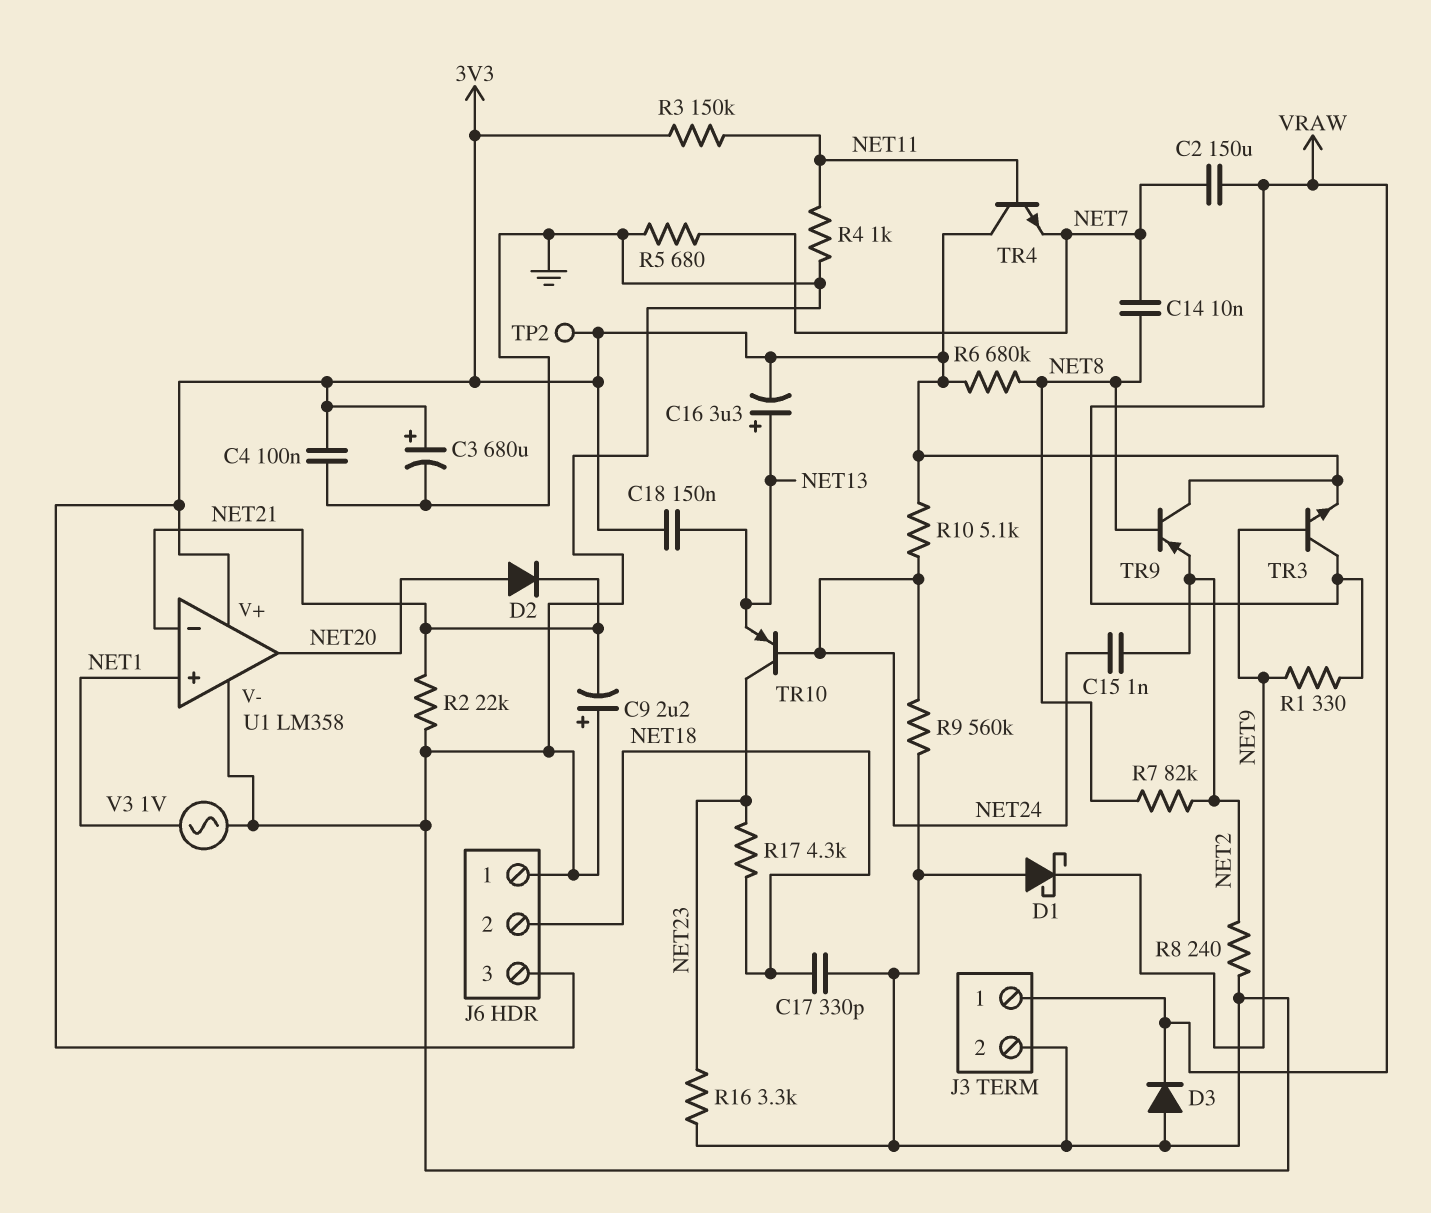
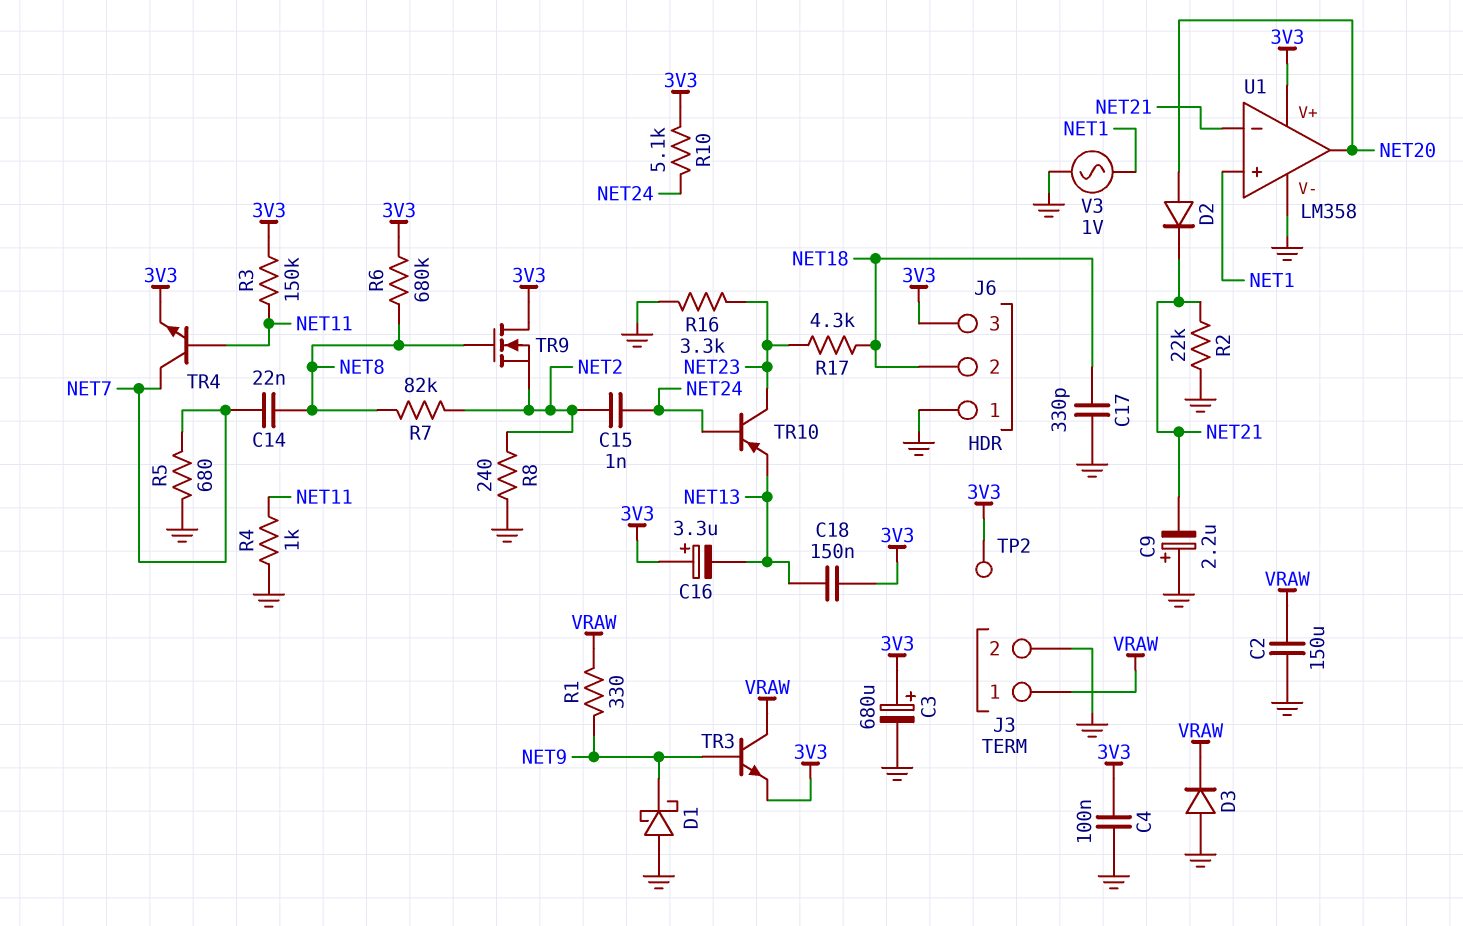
C2: 150uF (NET7, VRAW) -> 150uF (GND, VRAW)
C14: 10nF (NET7, NET8) -> 22nF (NET7, NET8)
C16: 3.3uF (plus NET13, minus 3V3) -> 3.3uF (plus 3V3, minus NET13)
R9: 560k (GND, NET24) -> none
TR4: NPN (B NET11, C 3V3, E NET7) -> NPN (B NET11, C NET7, E 3V3)
TR9: PNP (B NET8, C 3V3, E NET2) -> NMOS (G NET8, D 3V3, S NET2)

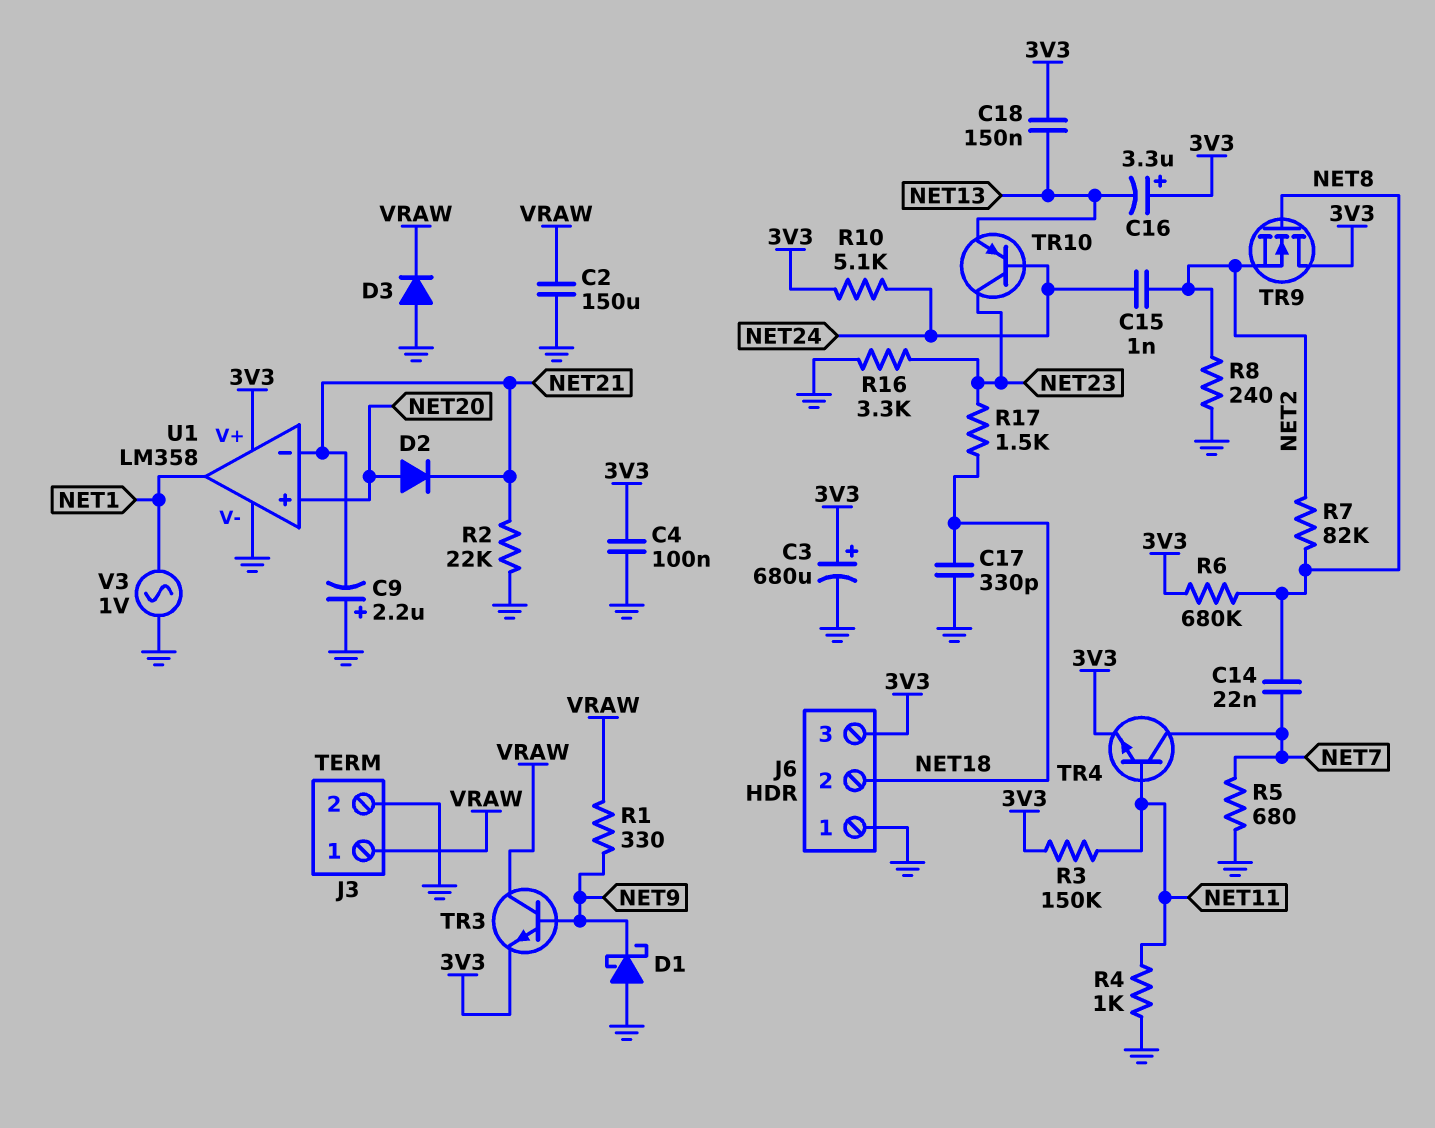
R17: 4.3k (NET18, NET23) -> 1.5k (NET18, NET23)
TP2: test point (3V3) -> none
U1 pin in+: NET1 -> NET20
U1 pin out: NET20 -> NET1

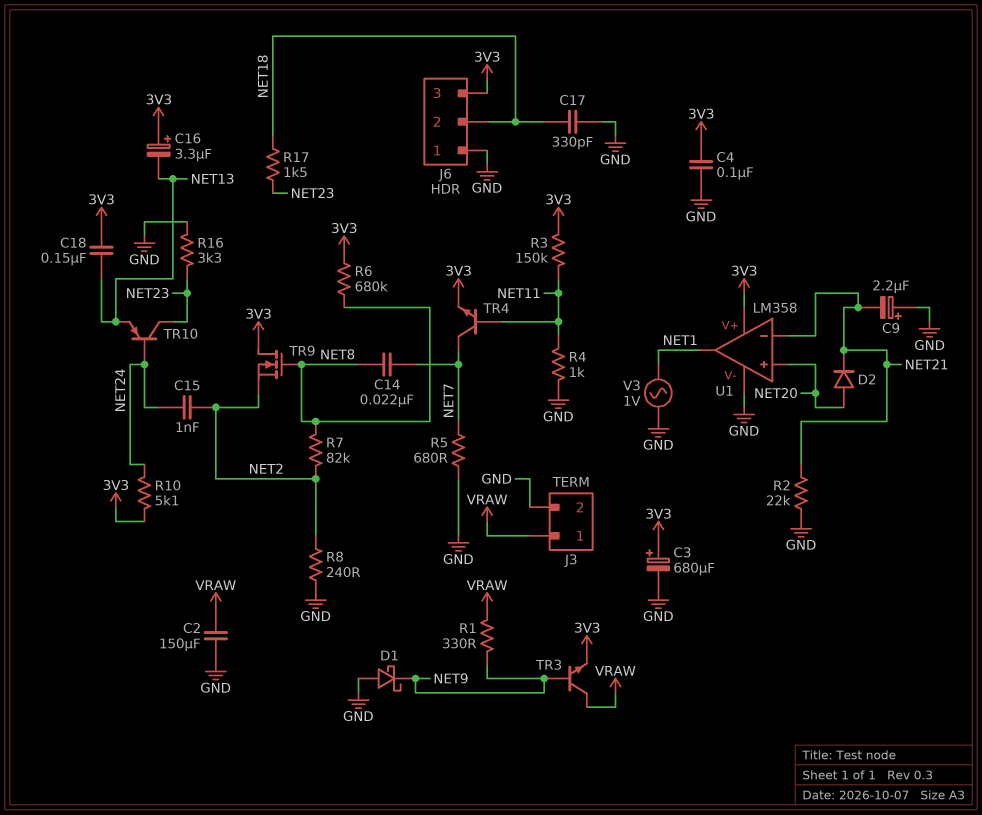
D3: diode (A GND, K VRAW) -> none

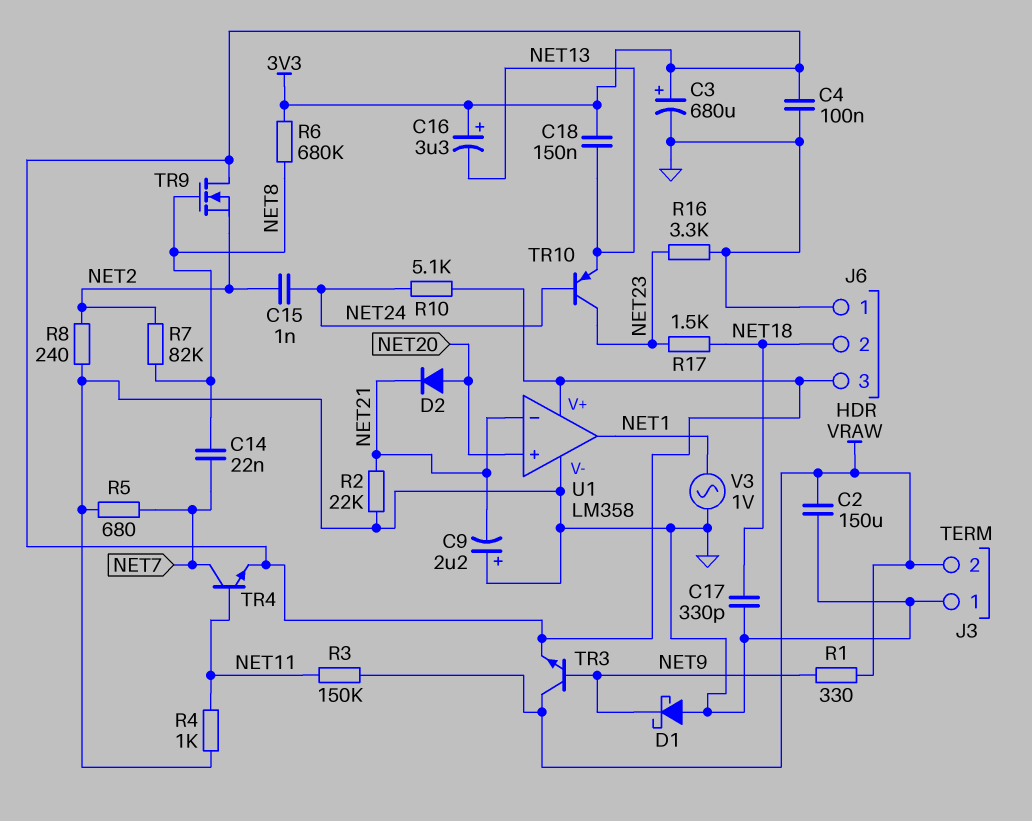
J3 pin 1: VRAW -> GND
J3 pin 2: GND -> VRAW
R3: 150k (3V3, NET11) -> 150k (NET11, VRAW)

